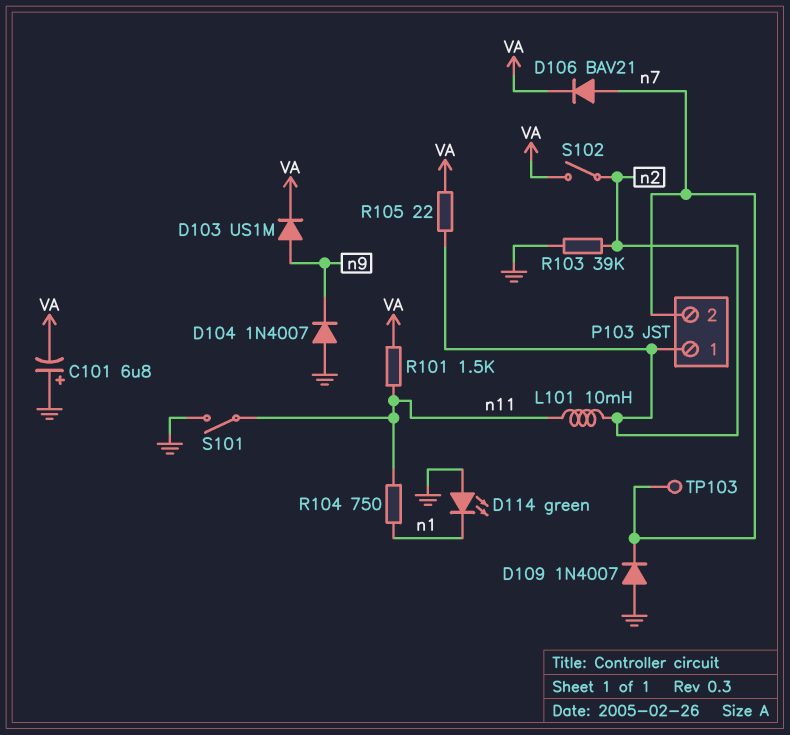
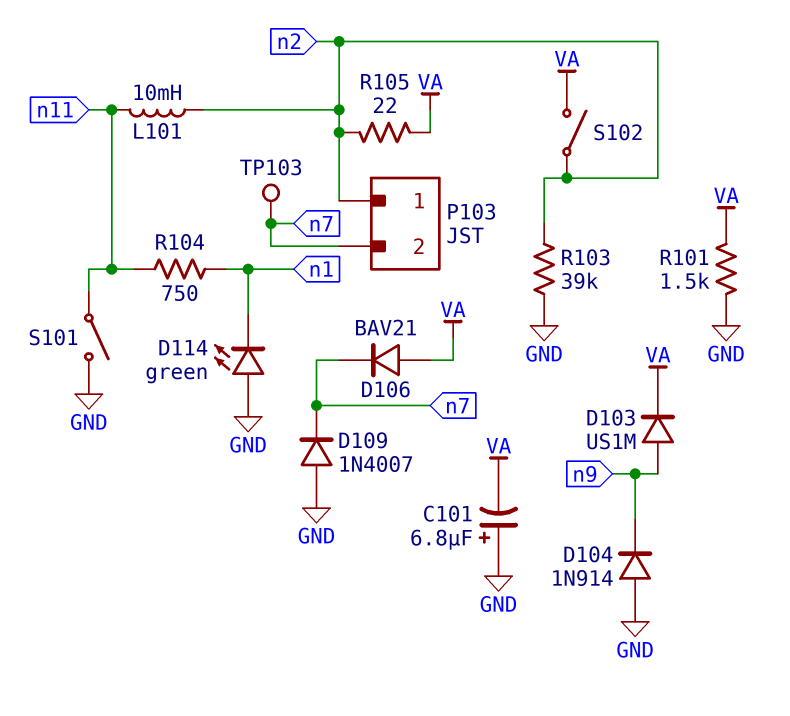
D104: diode 1N4007 (A GND, K n9) -> diode 1N914 (A GND, K n9)
D106: diode BAV21 (A n7, K VA) -> diode BAV21 (A VA, K n7)
R101: 1.5k (VA, n11) -> 1.5k (GND, VA)

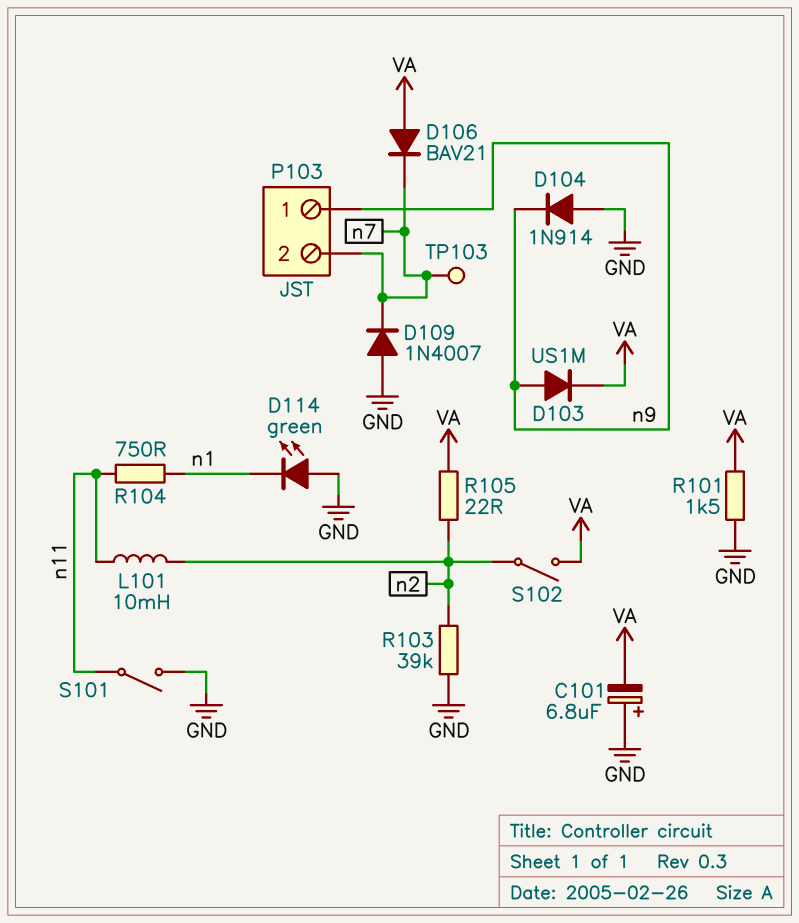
P103 pin 1: n2 -> n9

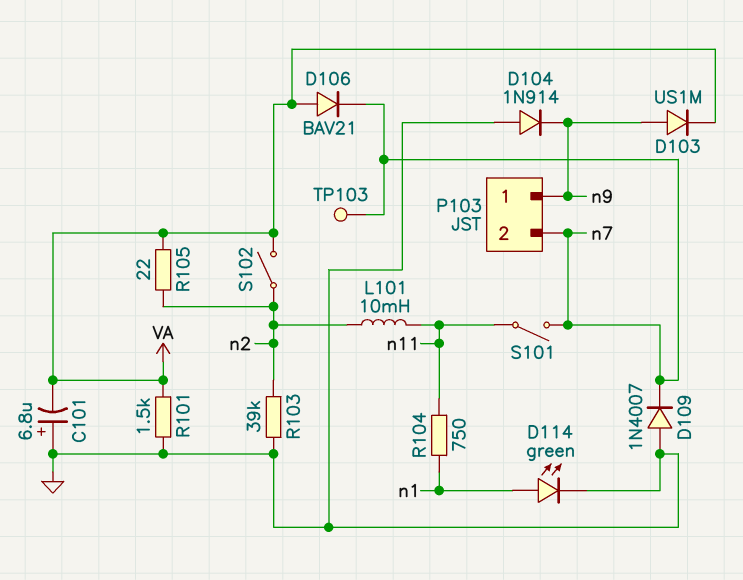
D114: LED green (A GND, K n1) -> LED green (A n1, K GND)
S101: switch (GND, n11) -> switch (n7, n11)

